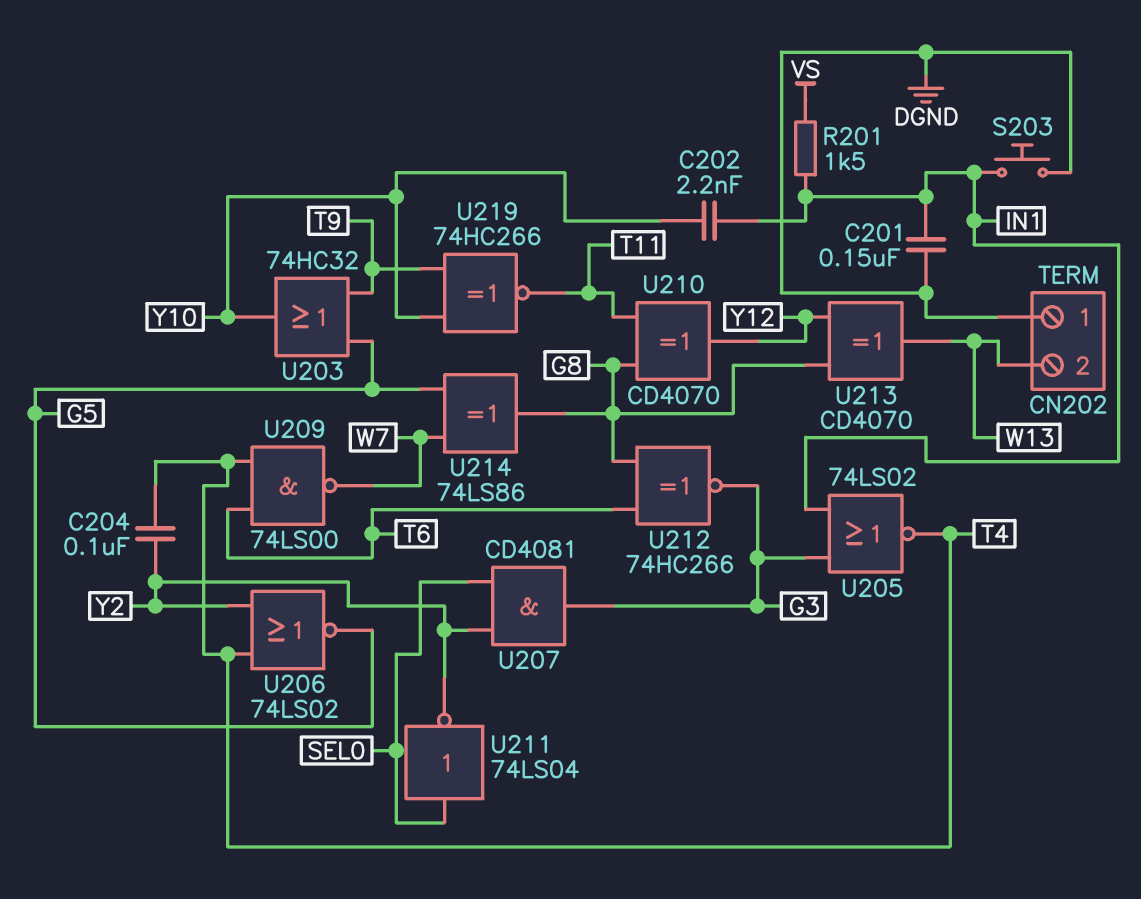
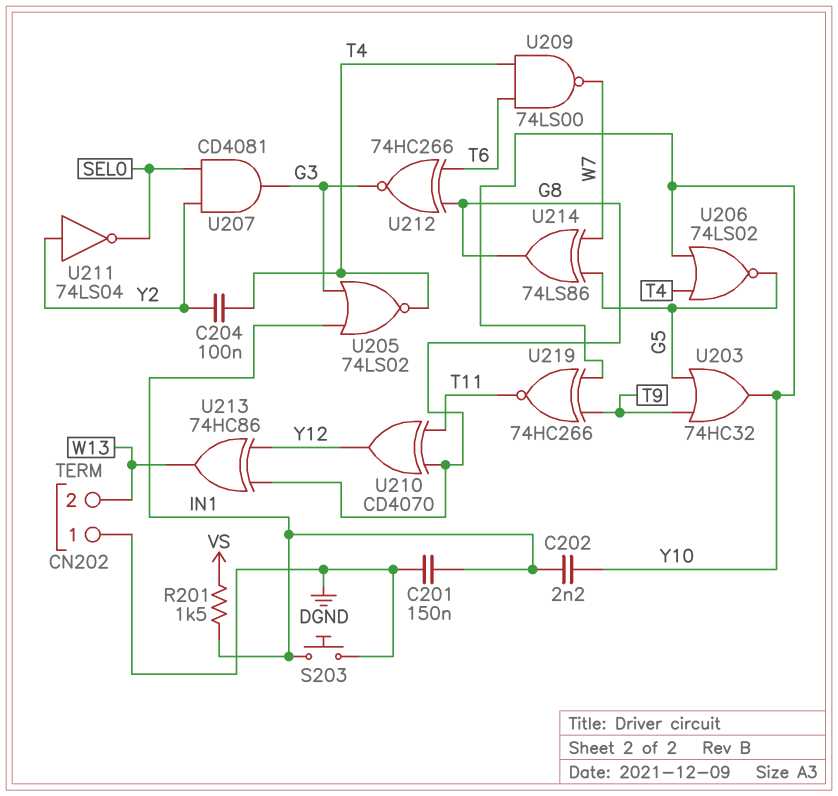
U206: NOR 74LS02 (in T4, in Y2, out G5) -> NOR 74LS02 (in T4, in Y10, out G5)
U211: NOT 74LS04 (in SEL0, out Y2) -> NOT 74LS04 (in Y2, out SEL0)
U213: XOR CD4070 (in G8, in Y12, out W13) -> XOR 74HC86 (in G8, in Y12, out W13)

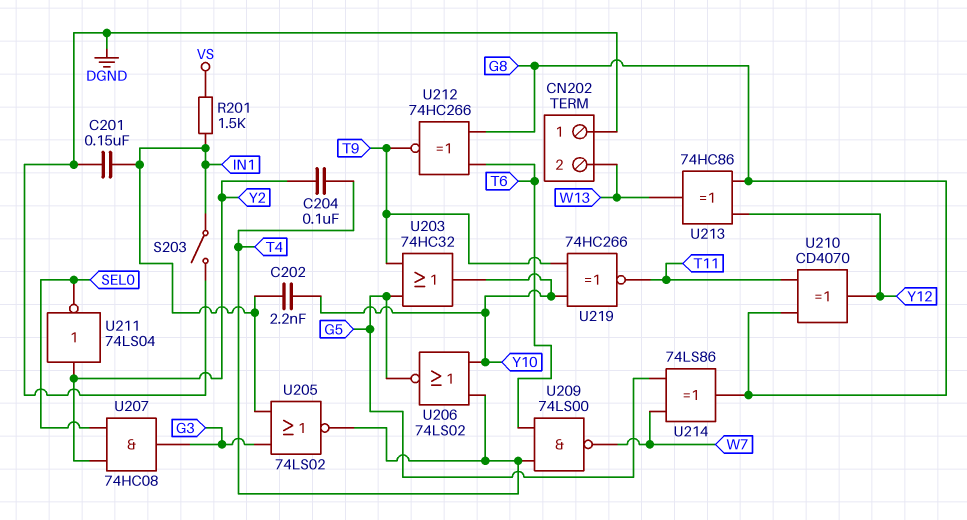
S203: button (DGND, IN1) -> switch (DGND, IN1)
U207: AND CD4081 (in SEL0, in Y2, out G3) -> AND 74HC08 (in SEL0, in Y2, out G3)
U212: XNOR 74HC266 (in G8, in T6, out G3) -> XNOR 74HC266 (in G8, in T6, out T9)

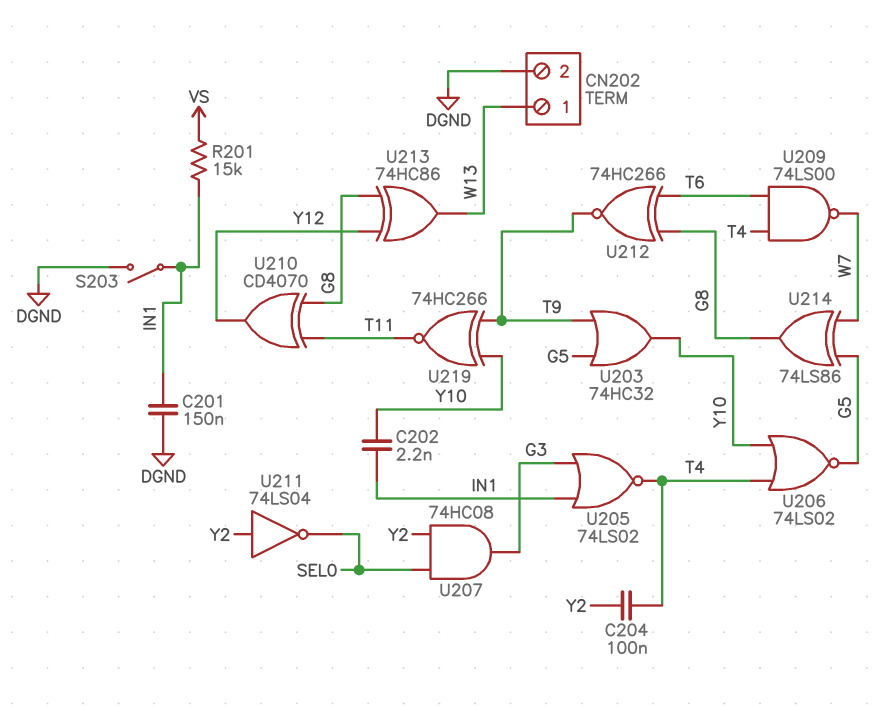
CN202 pin 1: DGND -> W13
CN202 pin 2: W13 -> DGND
R201: 1.5k (IN1, VS) -> 15k (IN1, VS)

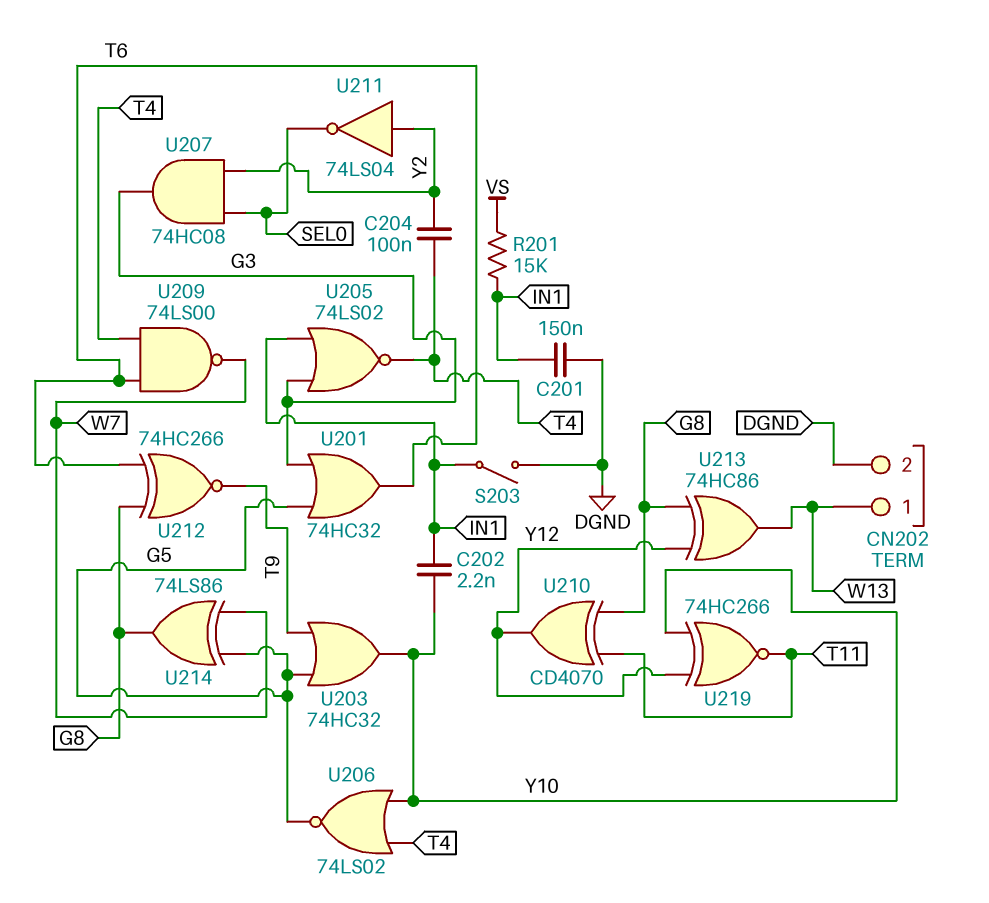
U201: none -> OR 74HC32 (in G3, in G5, out T6)
U219: XNOR 74HC266 (in T9, in Y10, out T11) -> XNOR 74HC266 (in Y10, in Y12, out T11)

